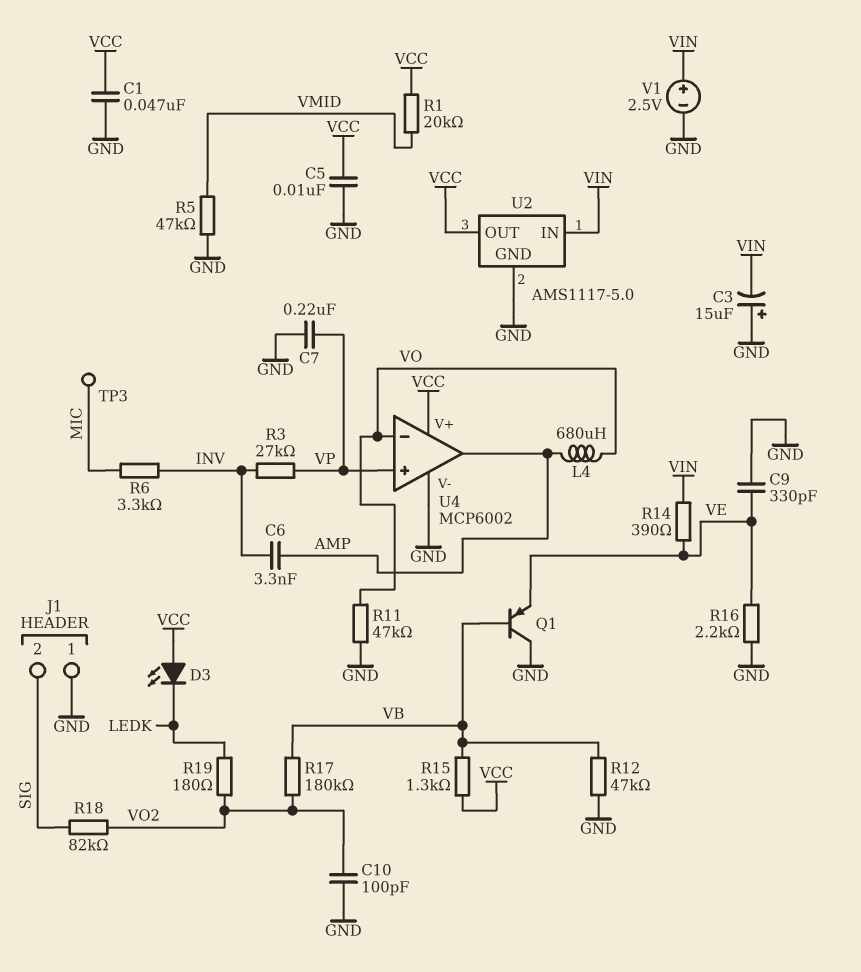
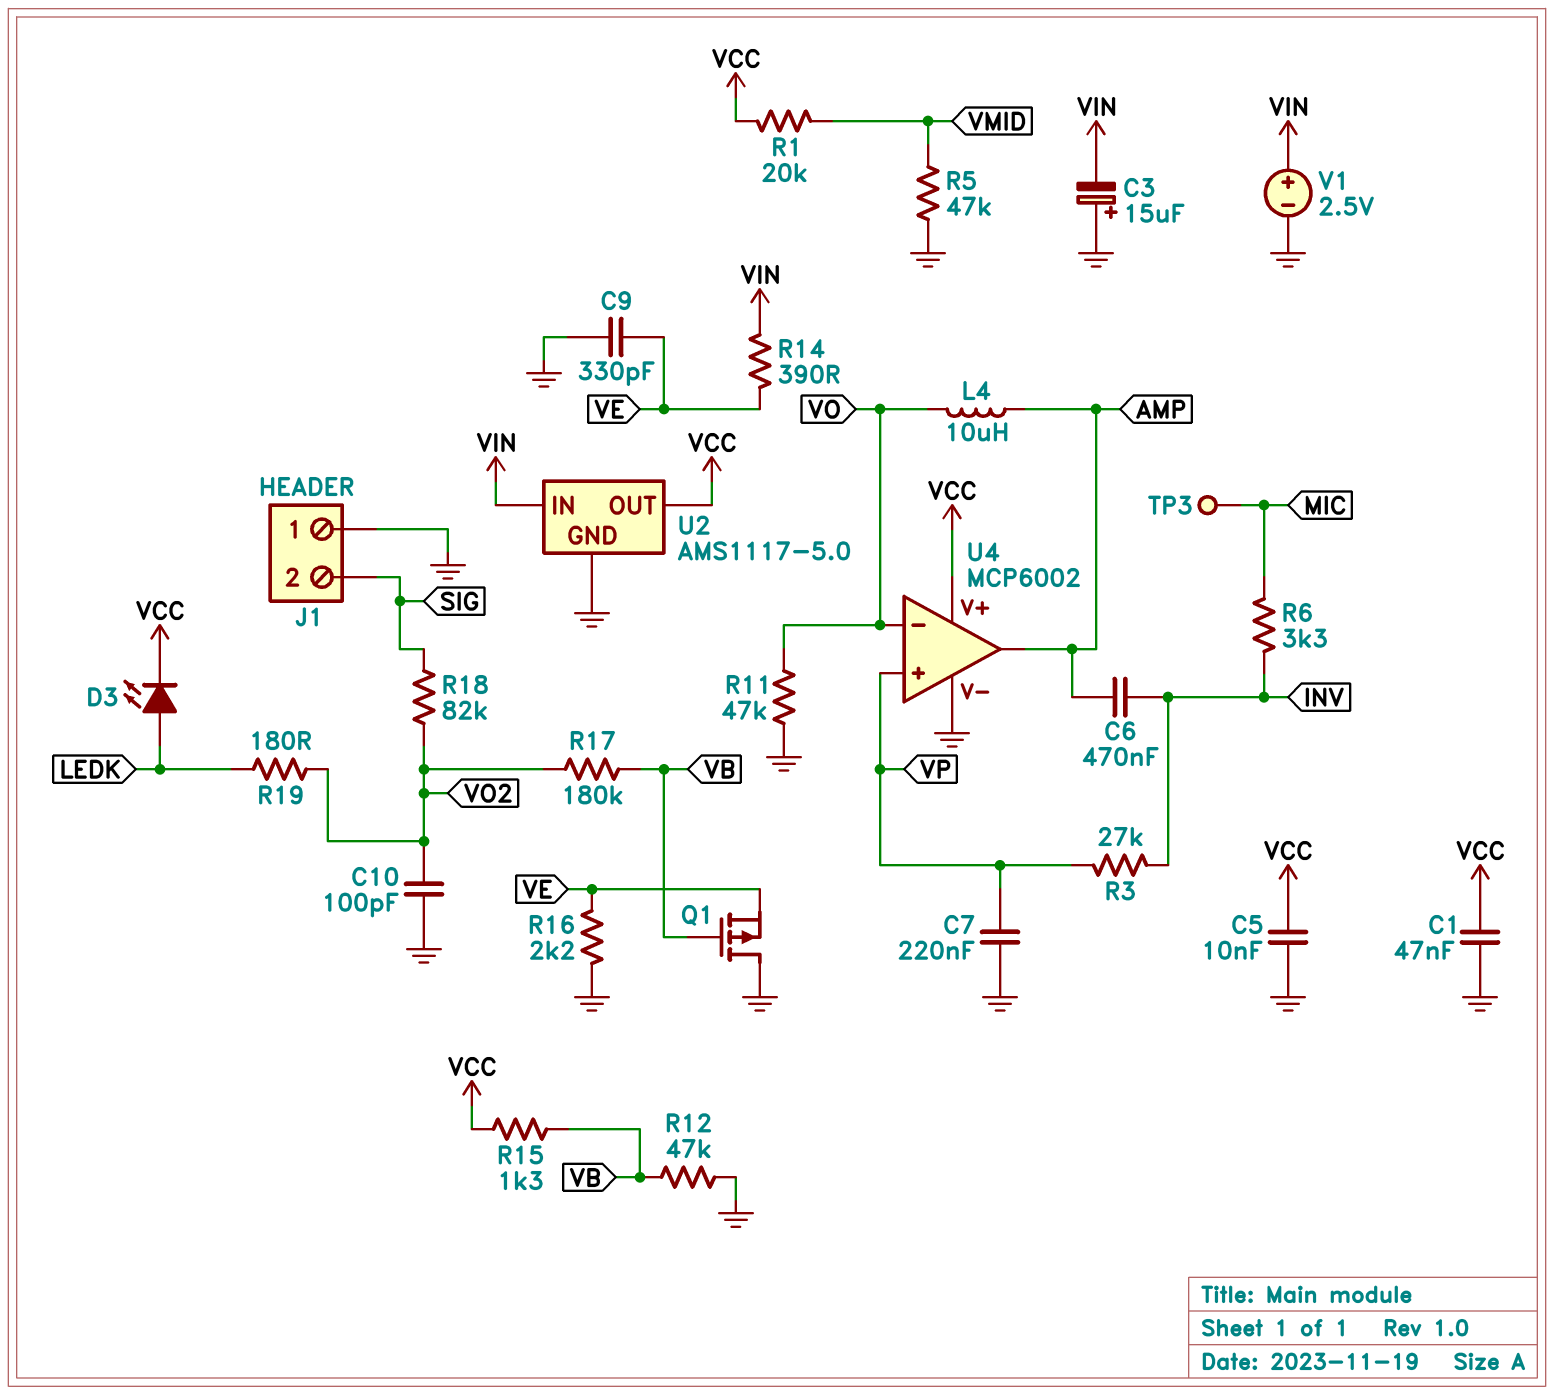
C6: 3.3nF (AMP, INV) -> 470nF (AMP, INV)
D3: LED (A VCC, K LEDK) -> LED (A LEDK, K VCC)
L4: 680uH (AMP, VO) -> 10uH (AMP, VO)
Q1: PNP (B VB, C GND, E VE) -> PMOS (G VB, D GND, S VE)

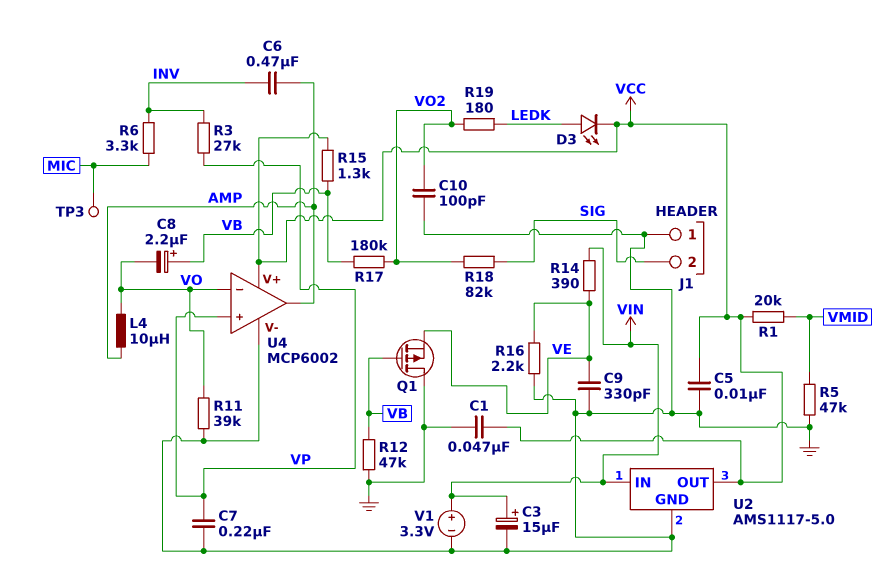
C3: 15uF (plus GND, minus VIN) -> 15uF (plus VIN, minus GND)
C8: none -> 2.2uF (plus VB, minus VO)
R11: 47k (GND, VO) -> 39k (GND, VO)
V1: 2.5V (plus VIN, minus GND) -> 3.3V (plus VIN, minus GND)

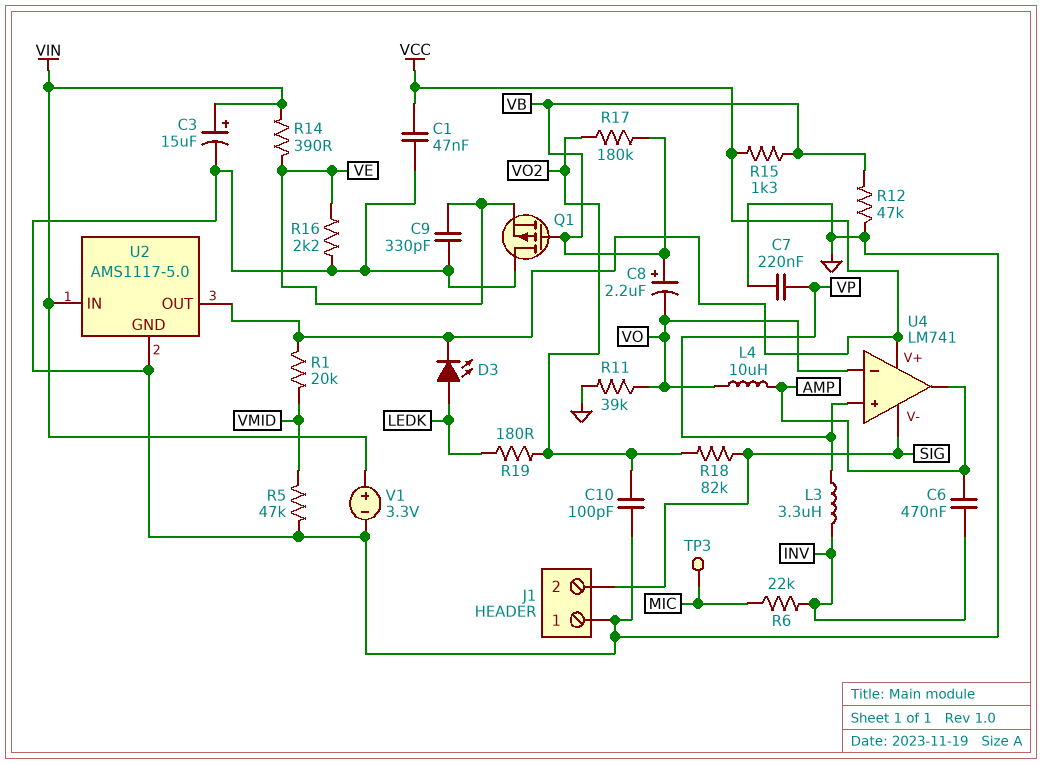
C5: 10nF (GND, VCC) -> none
L3: none -> 3.3uH (INV, VP)
R3: 27k (INV, VP) -> none
R6: 3.3k (INV, MIC) -> 22k (INV, MIC)
U4: MCP6002 -> LM741
U4 pin V-: GND -> SIG

